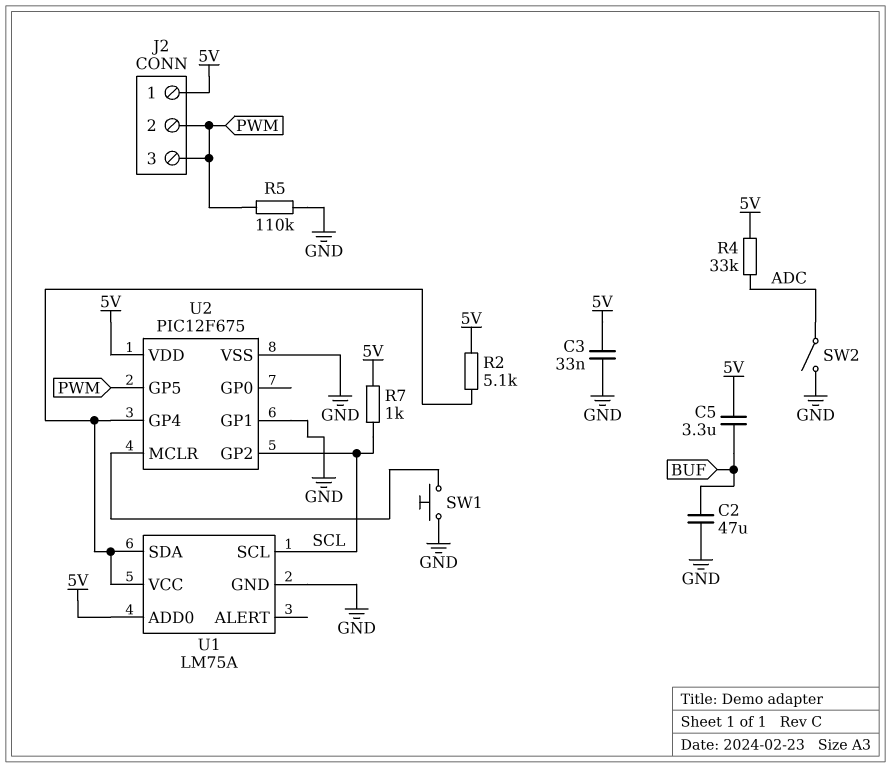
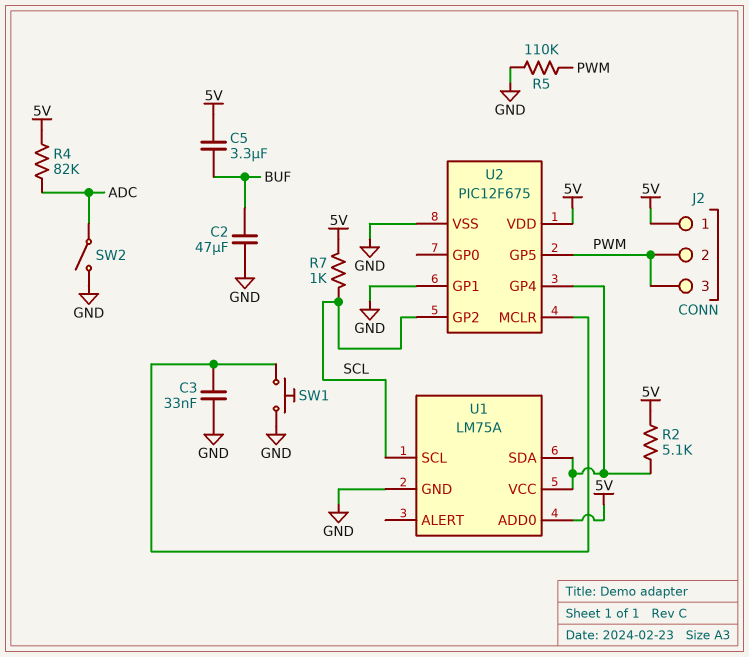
C3: 33nF (5V, GND) -> 33nF (GND, U2/MCLR)
R4: 33k (5V, ADC) -> 82k (5V, ADC)

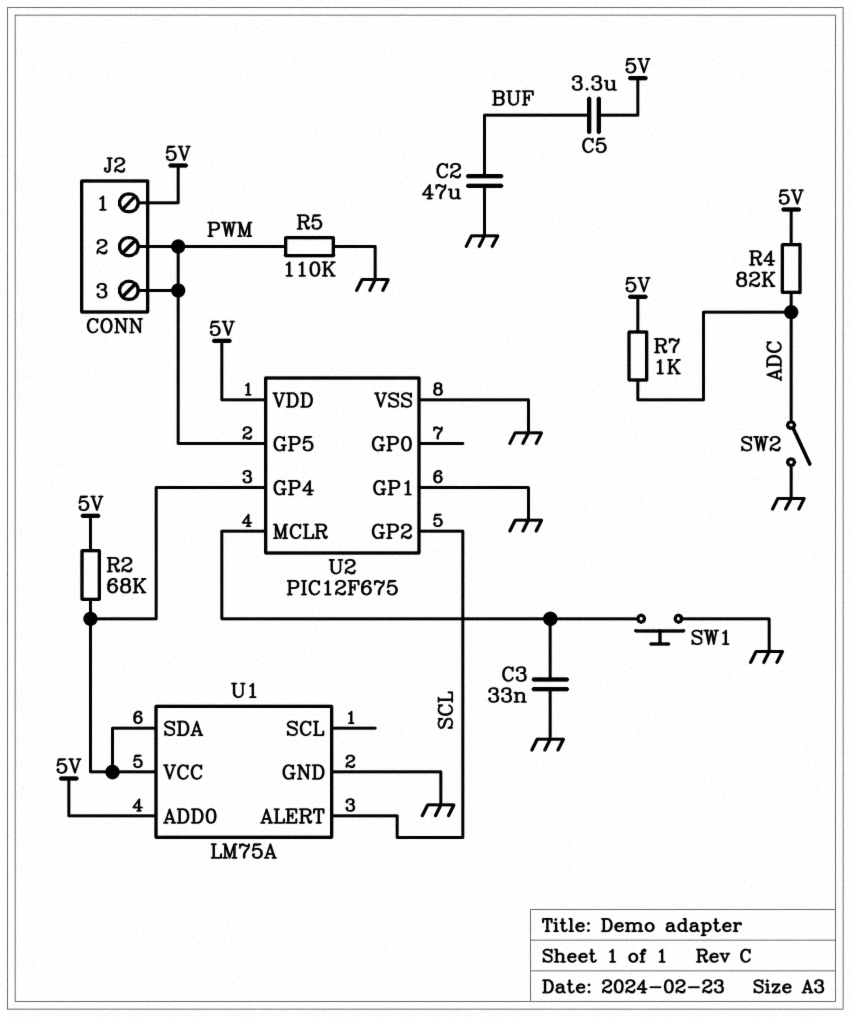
R2: 5.1k (5V, U1/SDA) -> 68k (5V, U1/SDA)
R7: 1k (5V, SCL) -> 1k (5V, ADC)
U1 pin ALERT: none -> SCL
U1 pin SCL: SCL -> none

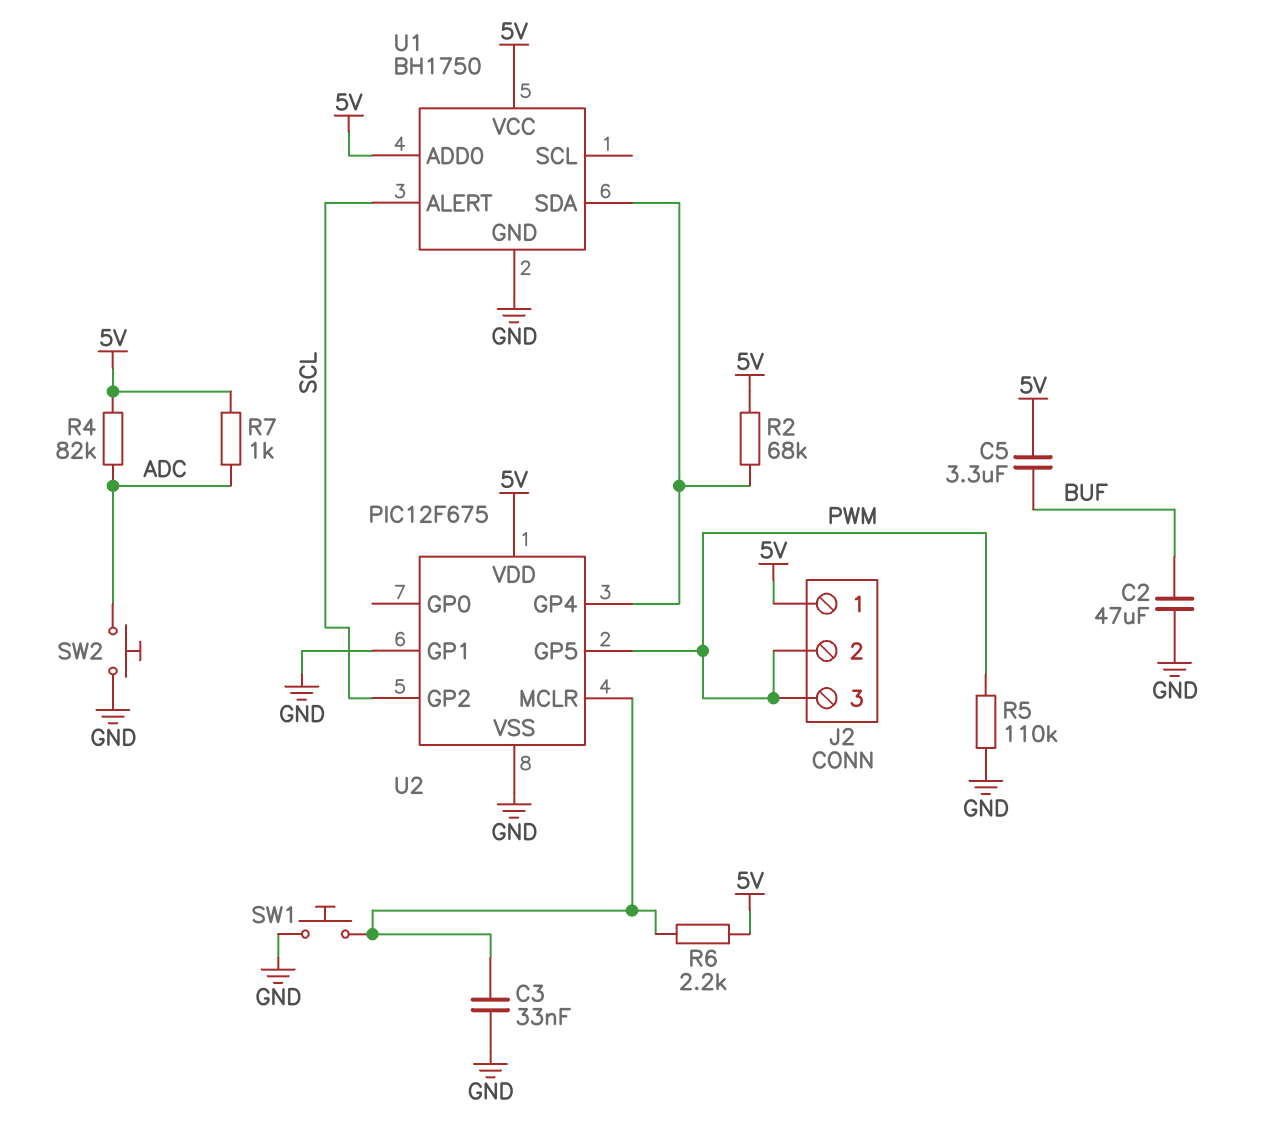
R6: none -> 2.2k (5V, U2/MCLR)
SW2: switch (ADC, GND) -> button (ADC, GND)
U1: LM75A -> BH1750
U1 pin VCC: U1/SDA -> 5V

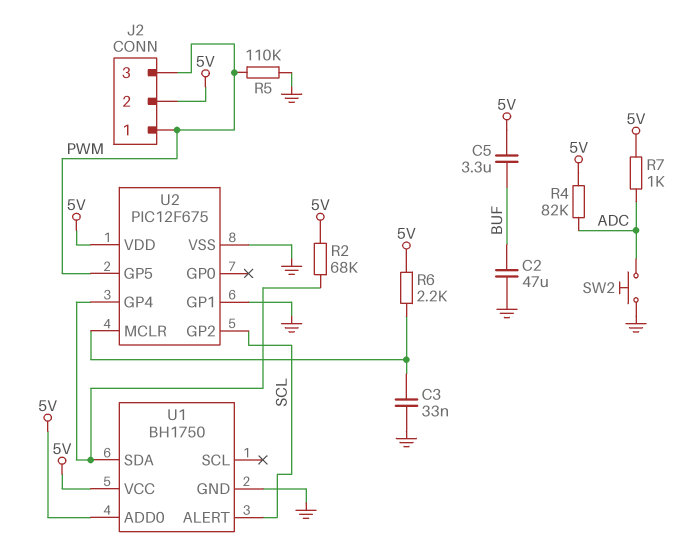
J2 pin 1: 5V -> PWM
J2 pin 2: PWM -> 5V
SW1: button (GND, U2/MCLR) -> none

